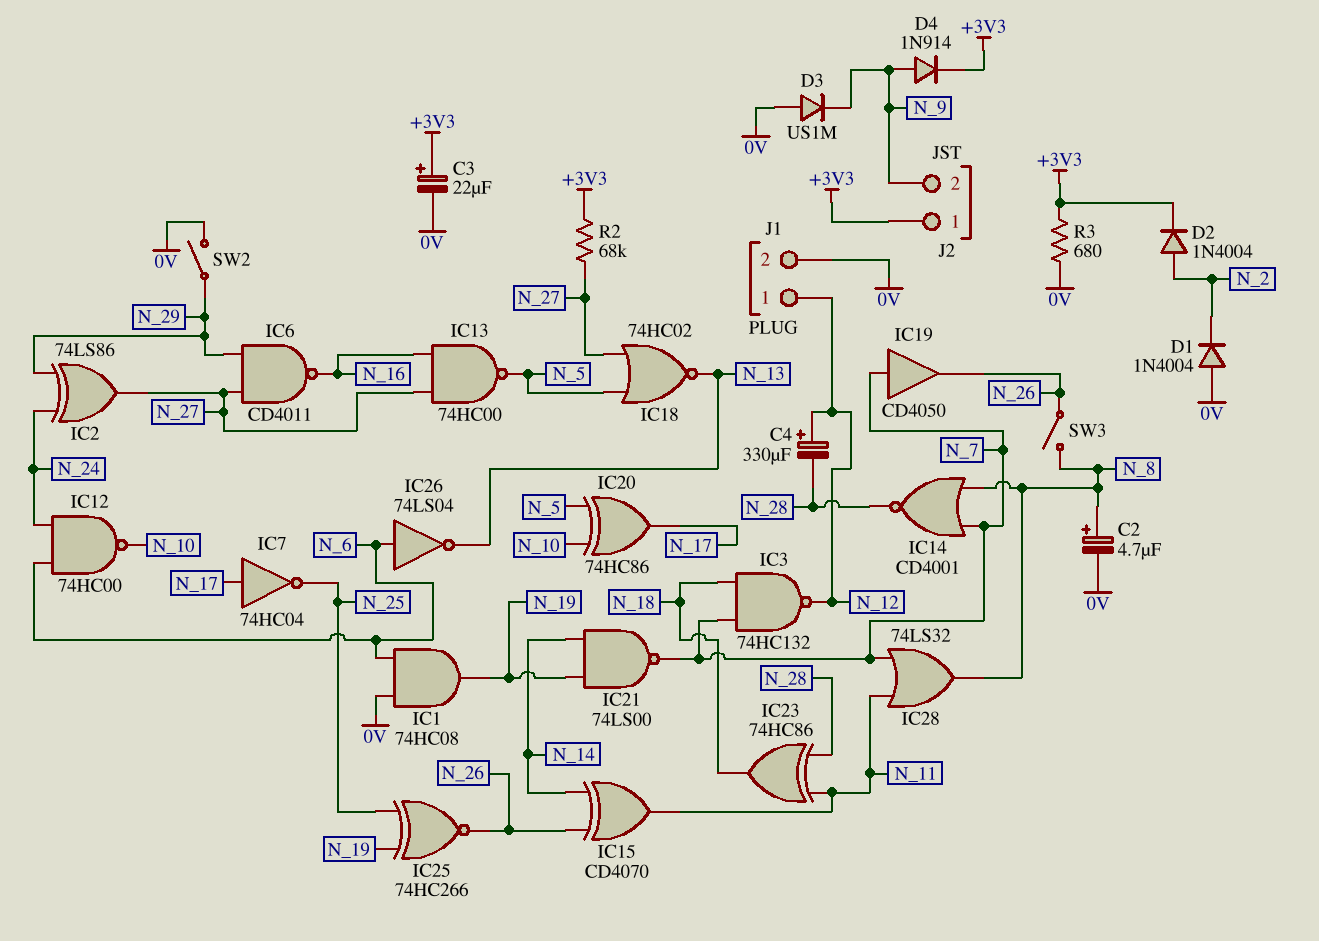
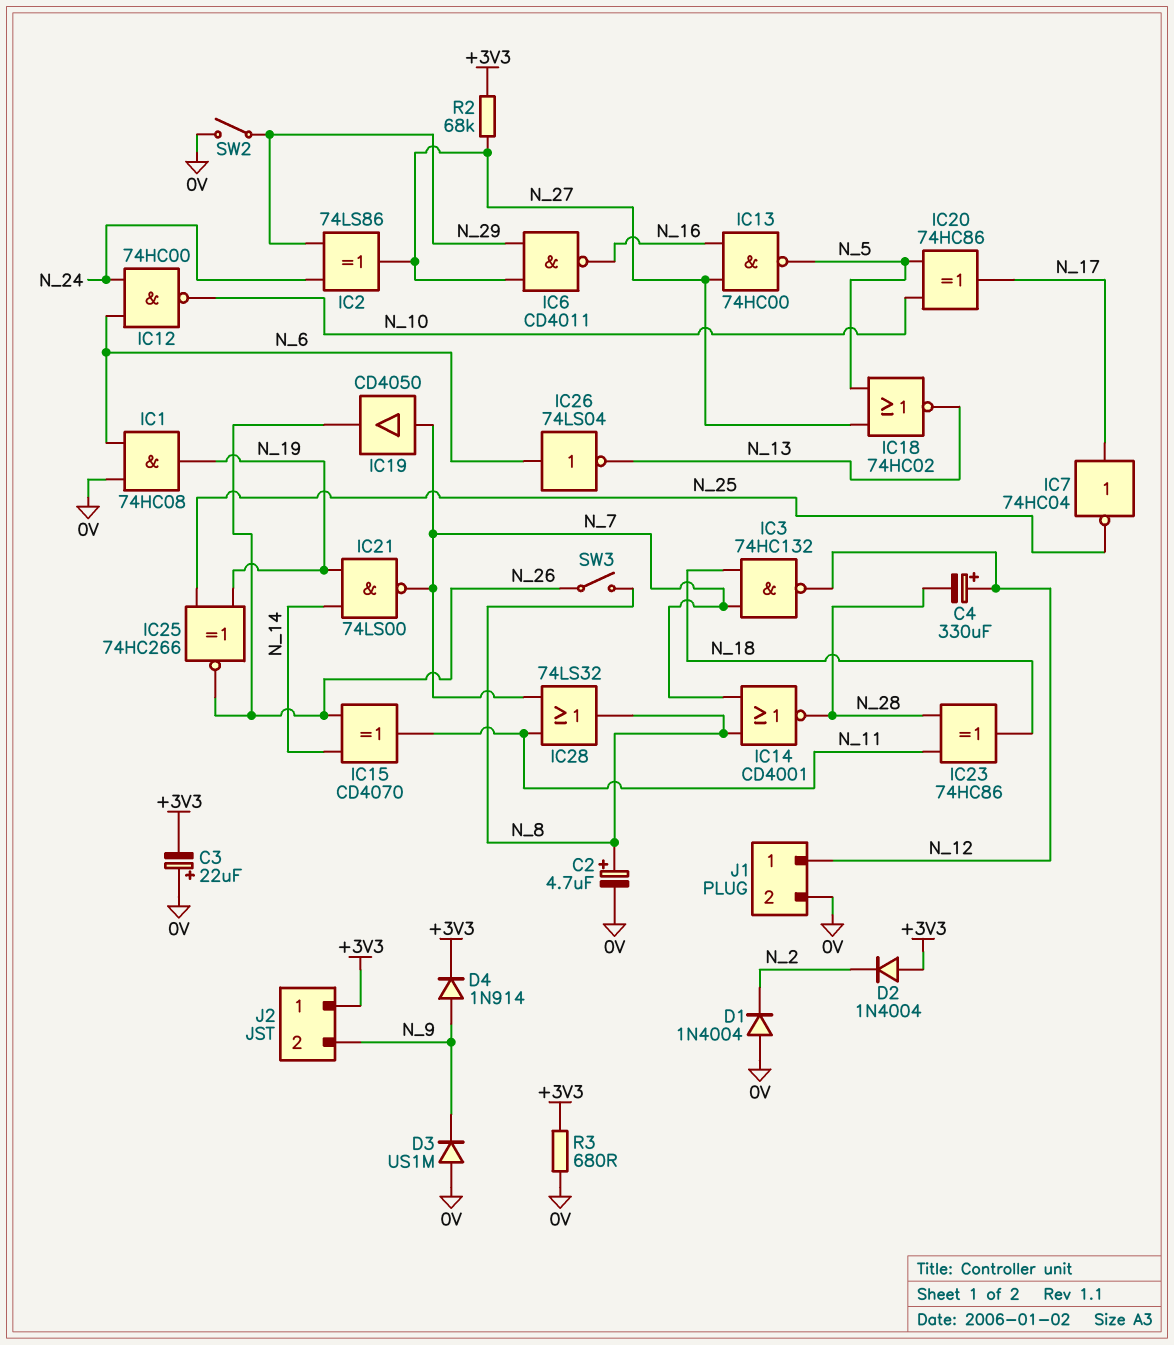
C3: 22uF (plus +3V3, minus 0V) -> 22uF (plus 0V, minus +3V3)
D2: diode 1N4004 (A N_2, K +3V3) -> diode 1N4004 (A +3V3, K N_2)

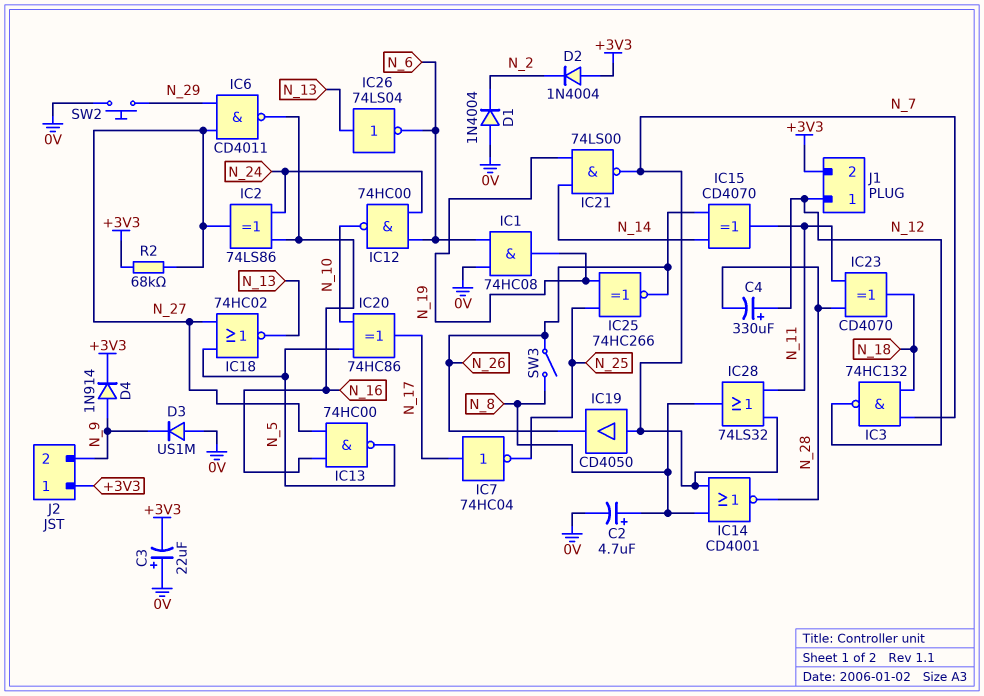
IC2: XOR 74LS86 (in N_24, in N_29, out N_27) -> XOR 74LS86 (in N_16, in N_24, out N_27)
IC23: XOR 74HC86 (in N_11, in N_28, out N_18) -> XOR CD4070 (in N_11, in N_28, out N_18)
IC26: NOT 74LS04 (in N_6, out N_13) -> NOT 74LS04 (in N_13, out N_6)
J1 pin 2: 0V -> +3V3
R3: 680 (+3V3, 0V) -> none
SW2: switch (0V, N_29) -> button (0V, N_29)

